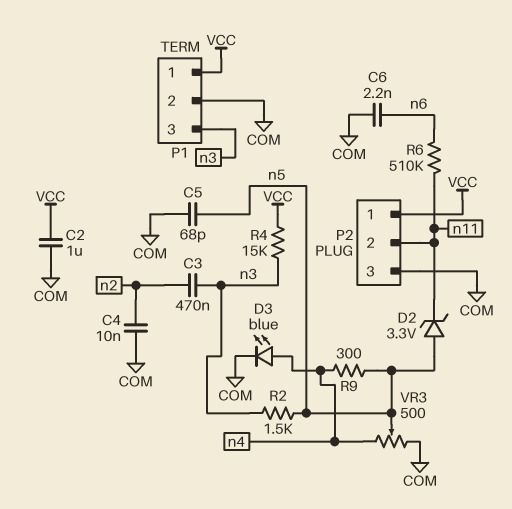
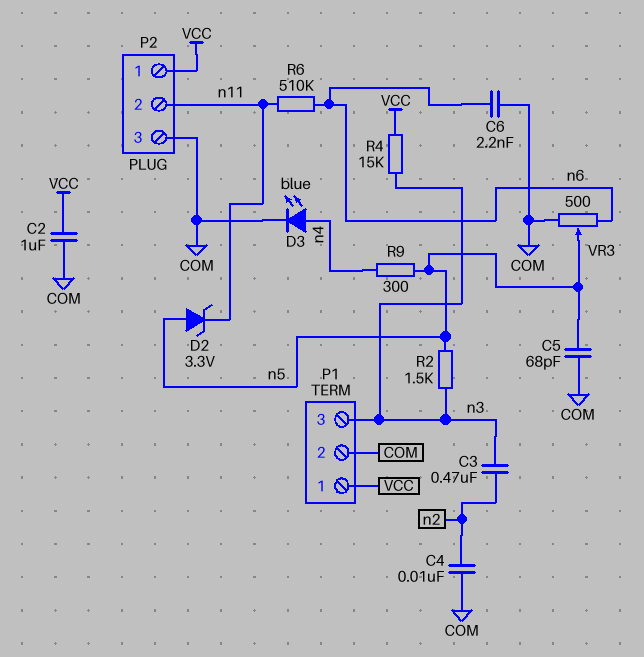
VR3: 500 (COM, n4, wiper n5) -> 500 (COM, n6, wiper n5)

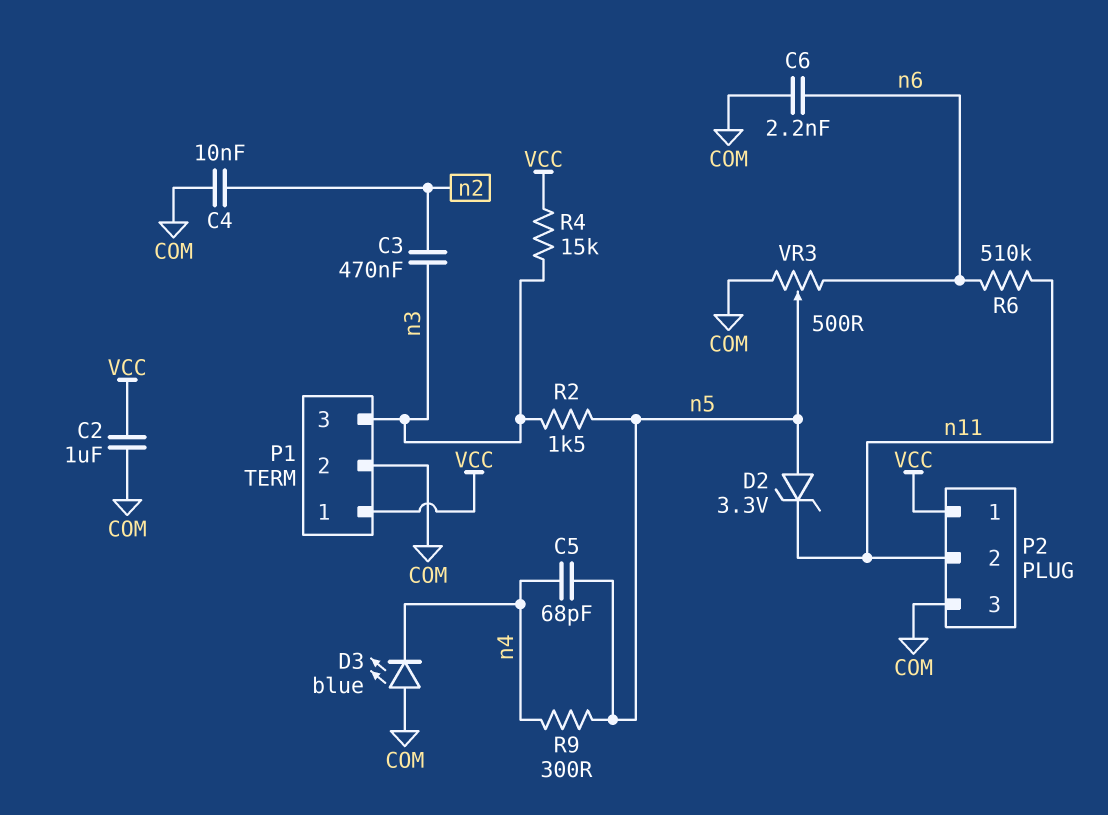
C5: 68pF (COM, n5) -> 68pF (n4, n5)
D3: LED blue (A n4, K COM) -> LED blue (A COM, K n4)

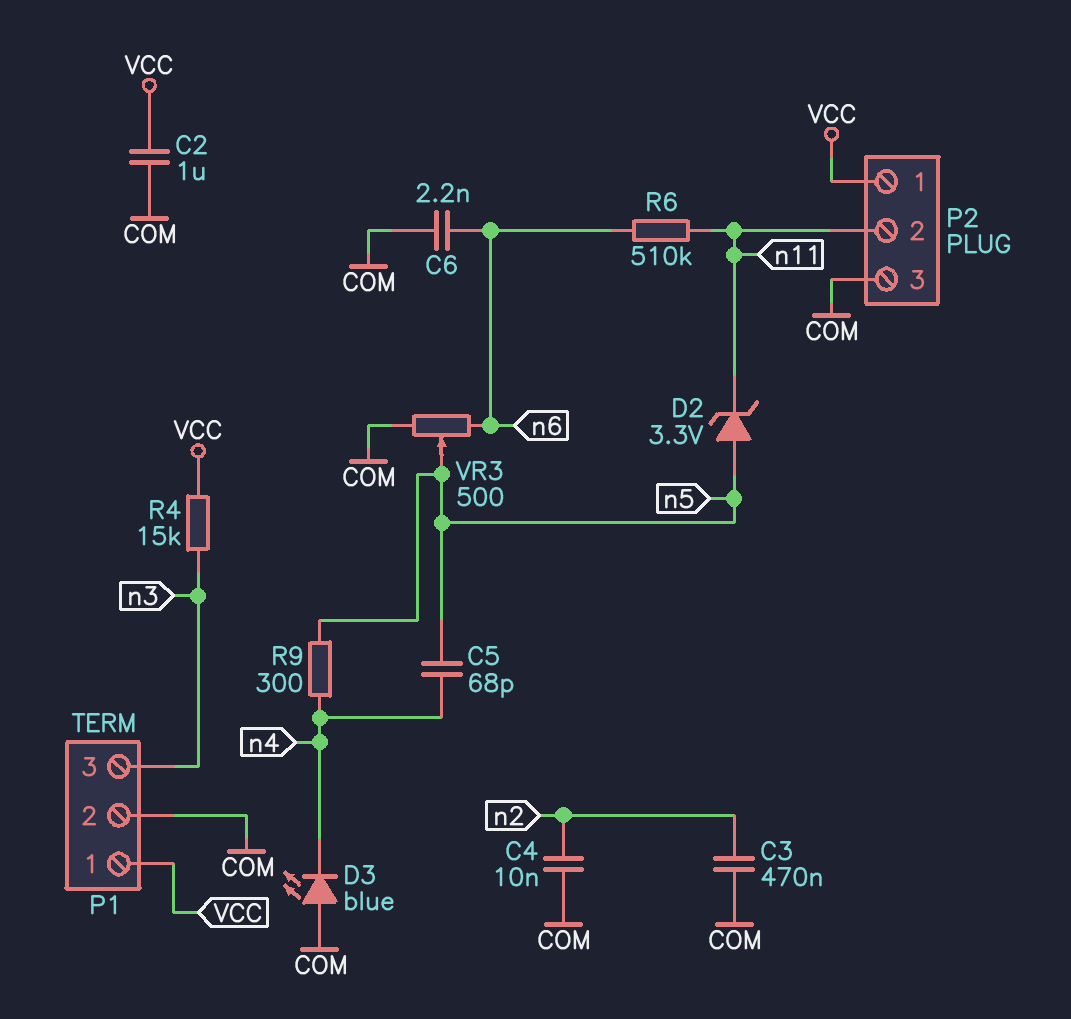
C3: 470nF (n2, n3) -> 470nF (COM, n2)
R2: 1.5k (n3, n5) -> none

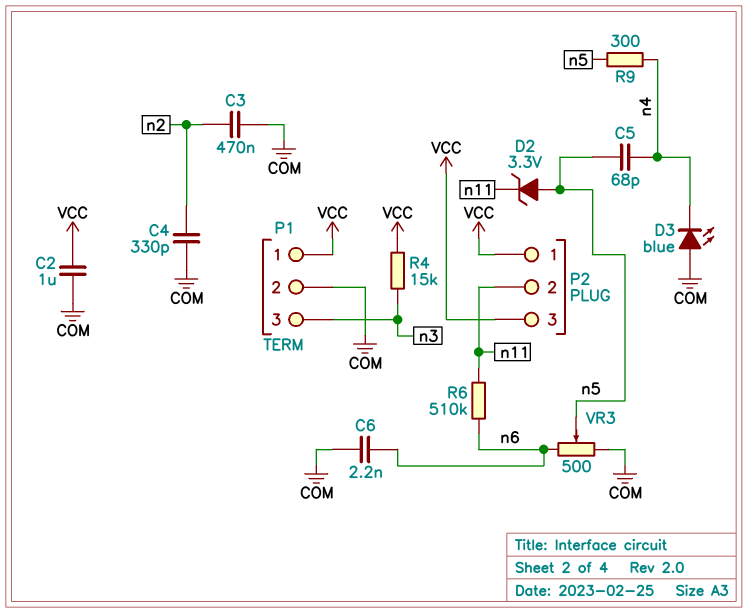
C4: 10nF (COM, n2) -> 330pF (COM, n2)
P2 pin 3: COM -> VCC

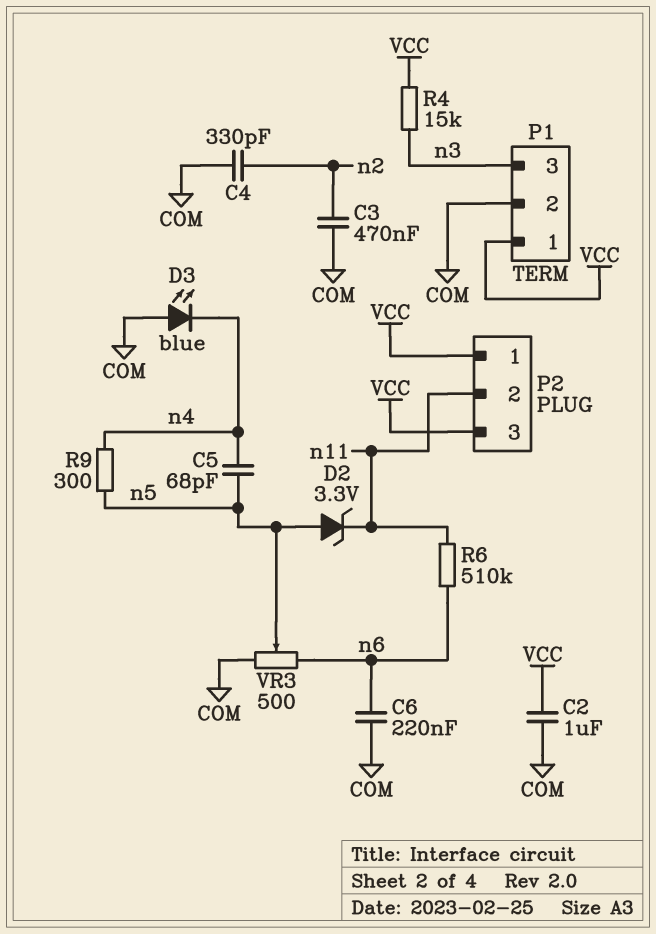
C6: 2.2nF (COM, n6) -> 220nF (COM, n6)

